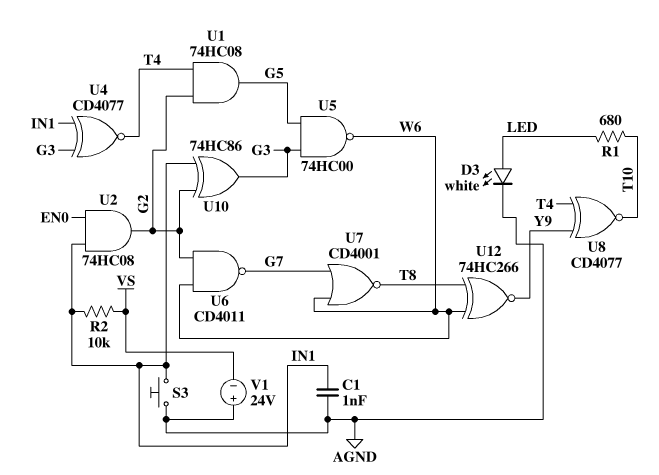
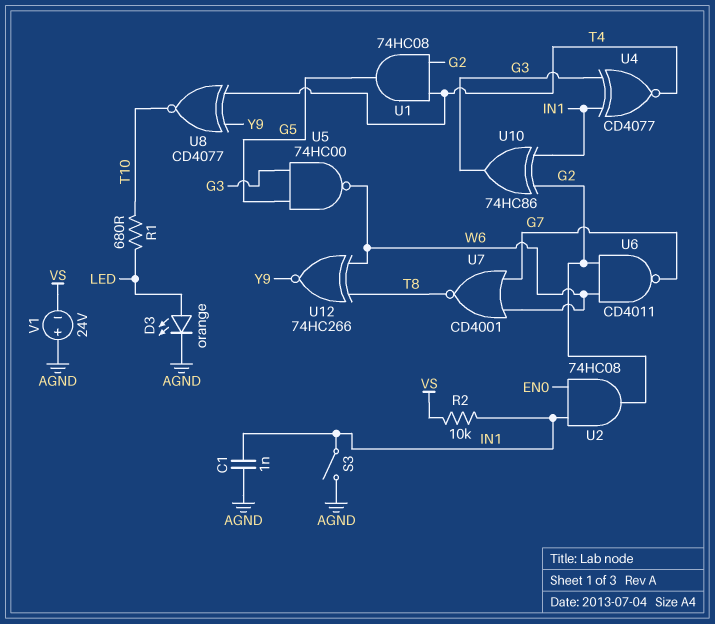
D3: LED white (A LED, K AGND) -> LED orange (A LED, K AGND)
S3: button (AGND, IN1) -> switch (AGND, IN1)

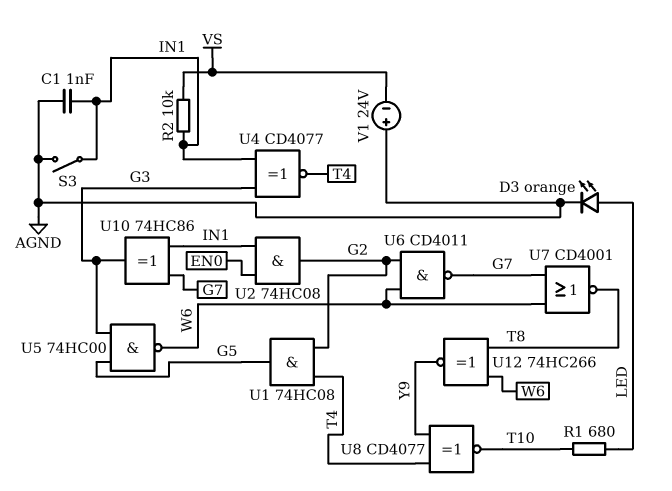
U10: XOR 74HC86 (in G2, in IN1, out G3) -> XOR 74HC86 (in G7, in IN1, out G3)

